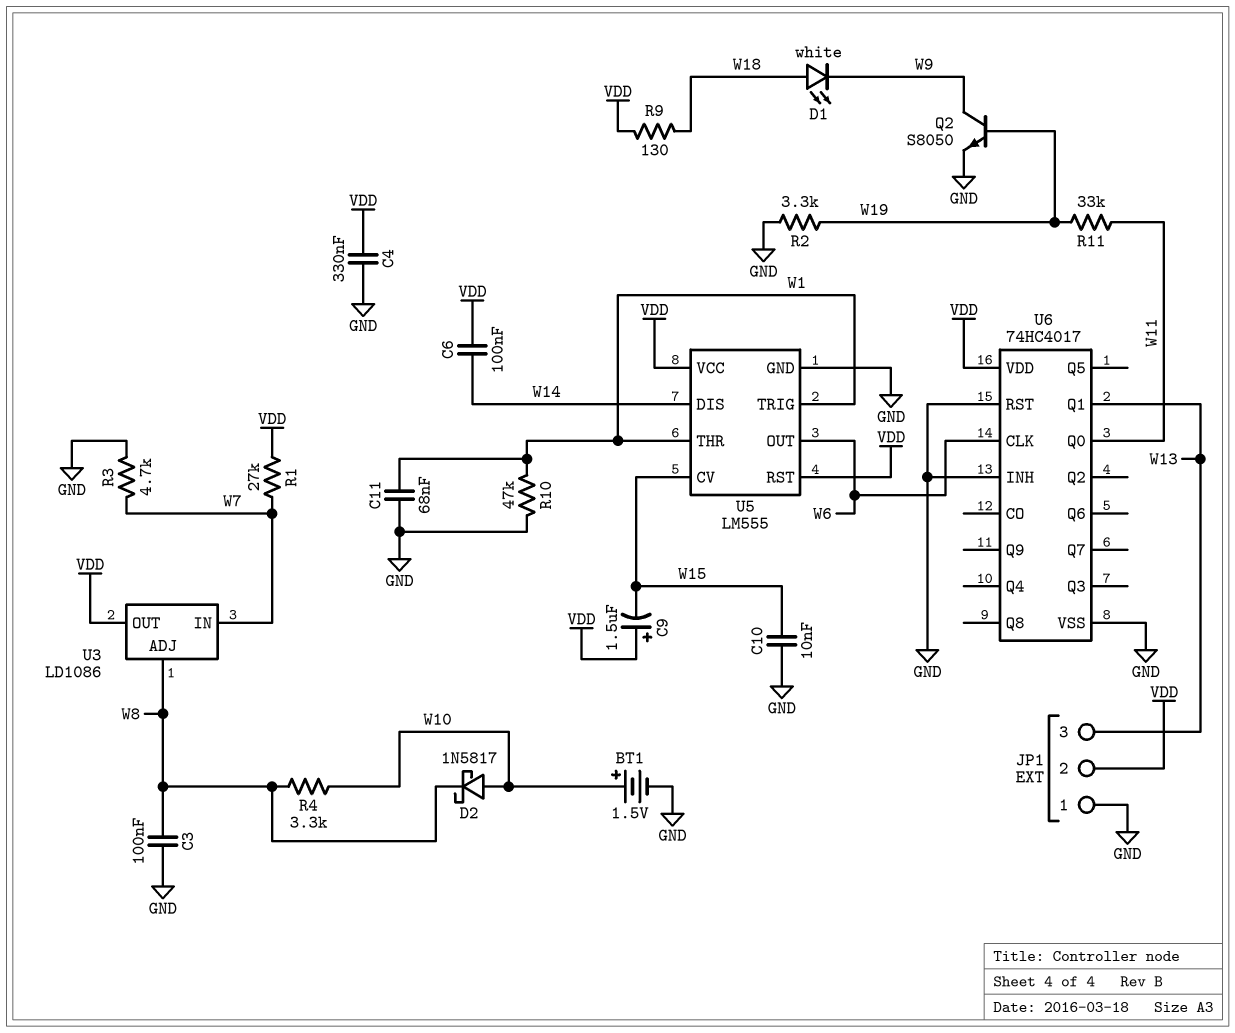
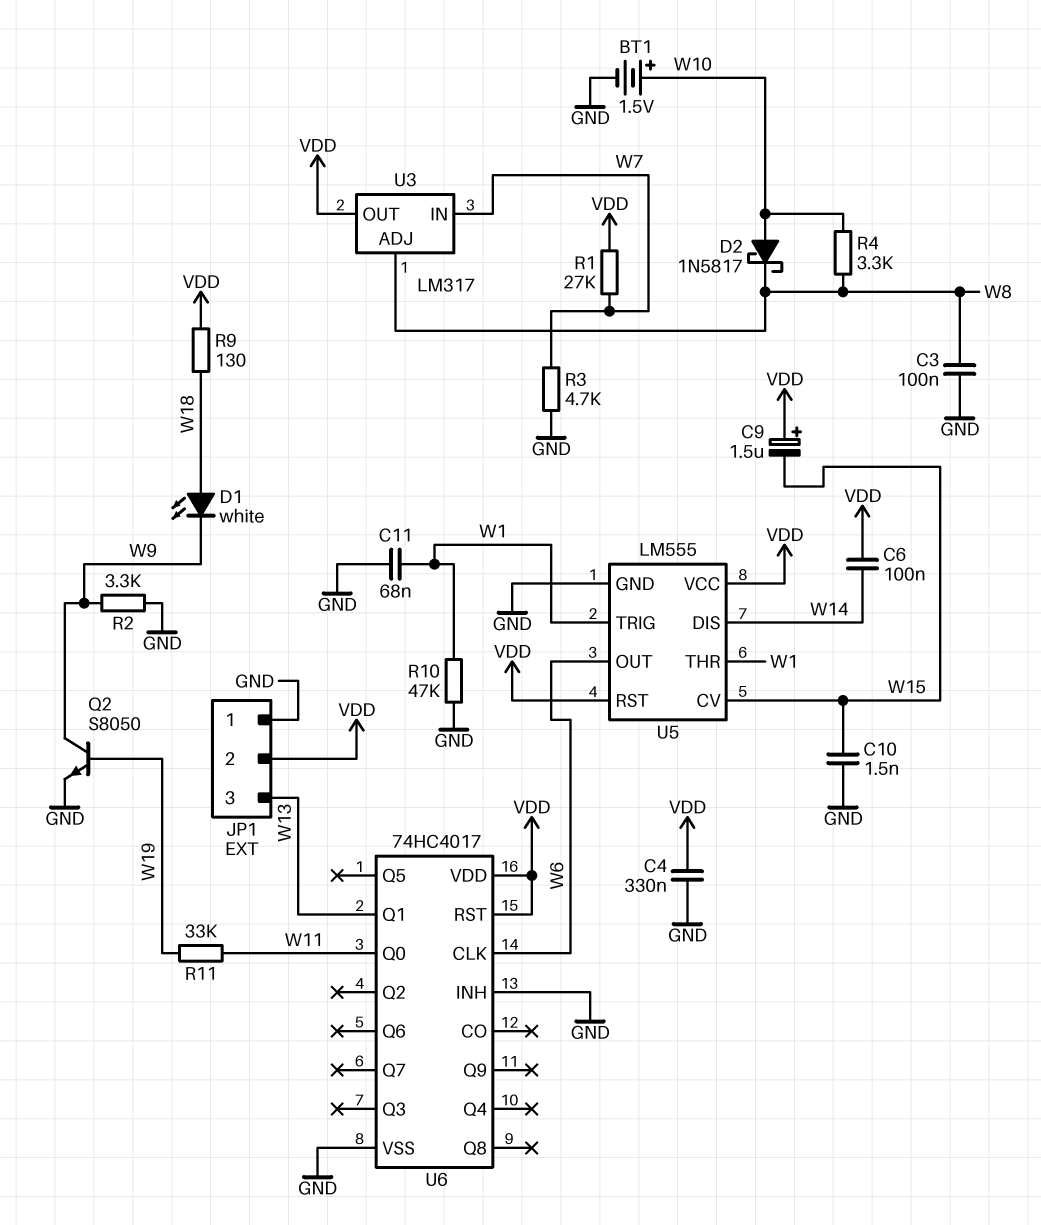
C10: 10nF (GND, W15) -> 1.5nF (GND, W15)
R2: 3.3k (GND, W19) -> 3.3k (GND, W9)
U3: LD1086 -> LM317
U6 pin RST: GND -> VDD

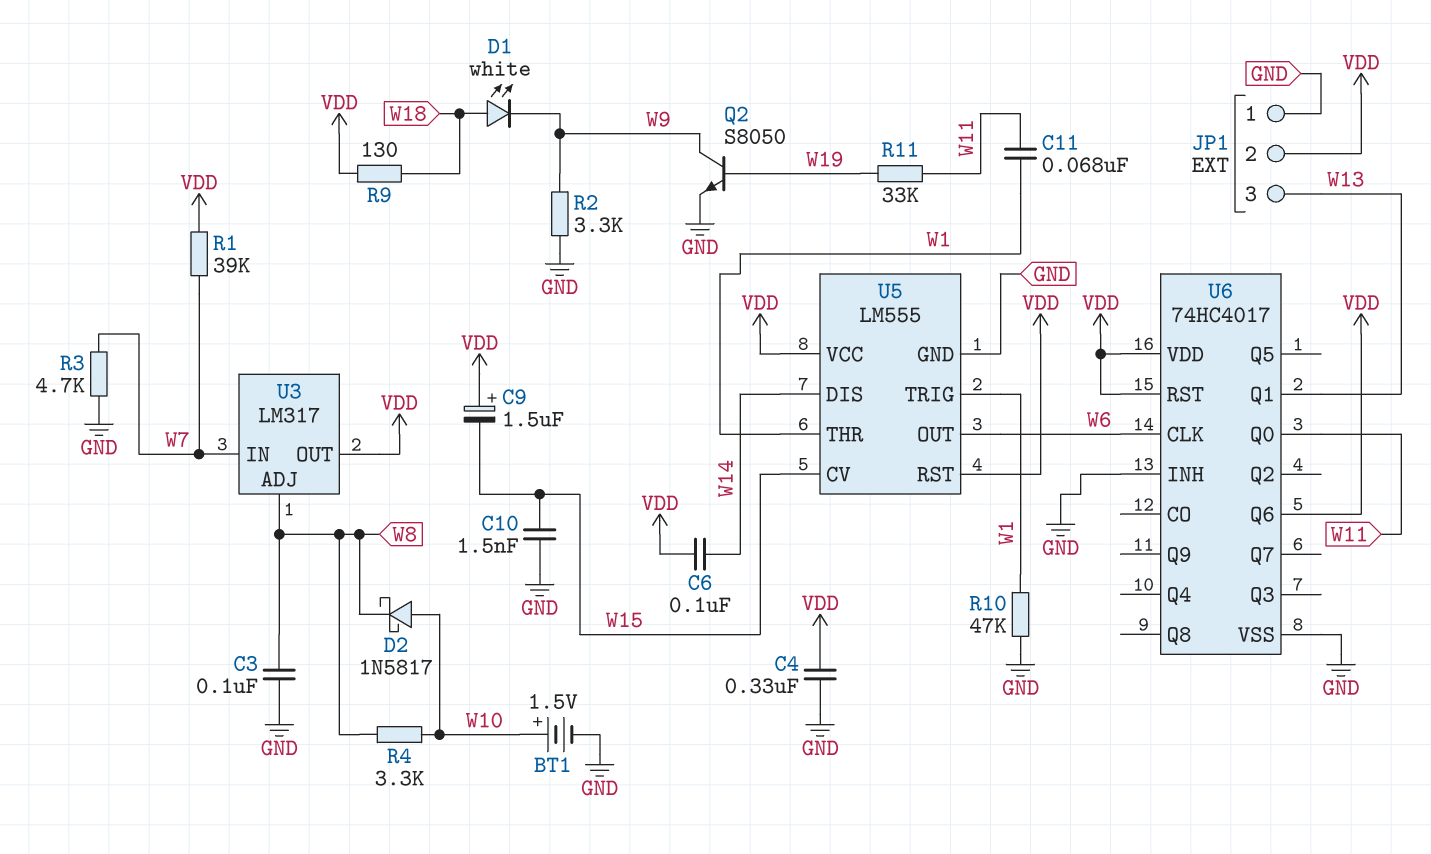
C11: 68nF (GND, W1) -> 68nF (W1, W11)
R1: 27k (VDD, W7) -> 39k (VDD, W7)
U6 pin Q6: none -> VDD

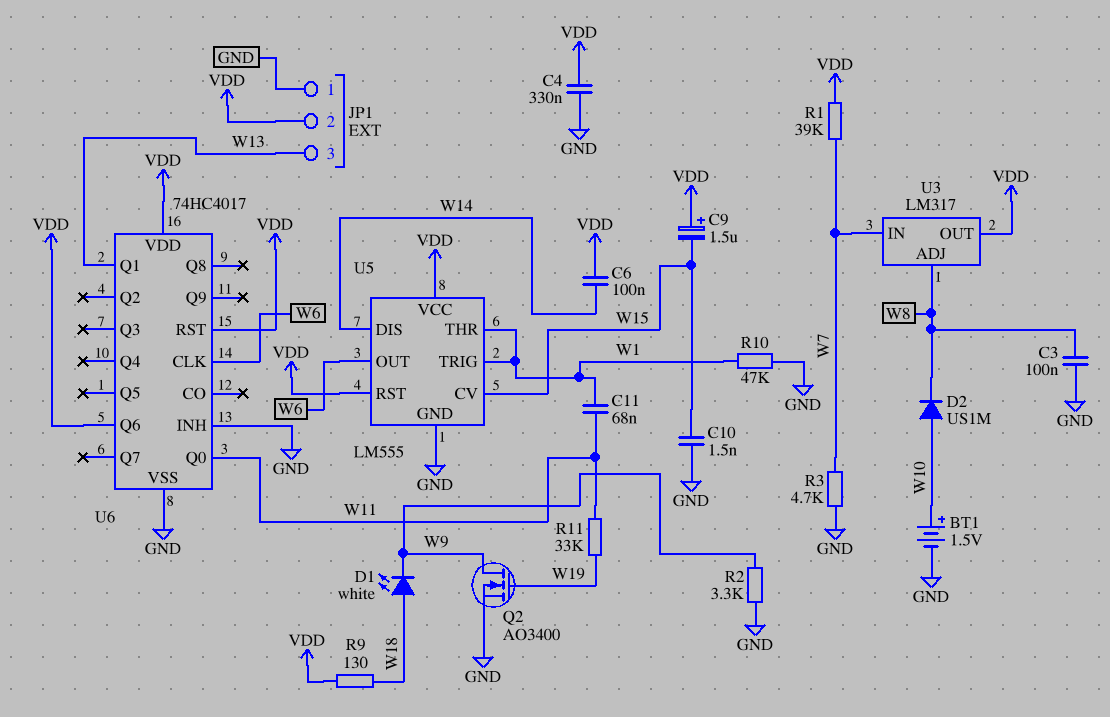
D2: schottky 1N5817 (A W10, K W8) -> diode US1M (A W10, K W8)
Q2: NPN S8050 (B W19, C W9, E GND) -> NMOS AO3400 (G W19, D W9, S GND)
R4: 3.3k (W8, W10) -> none

